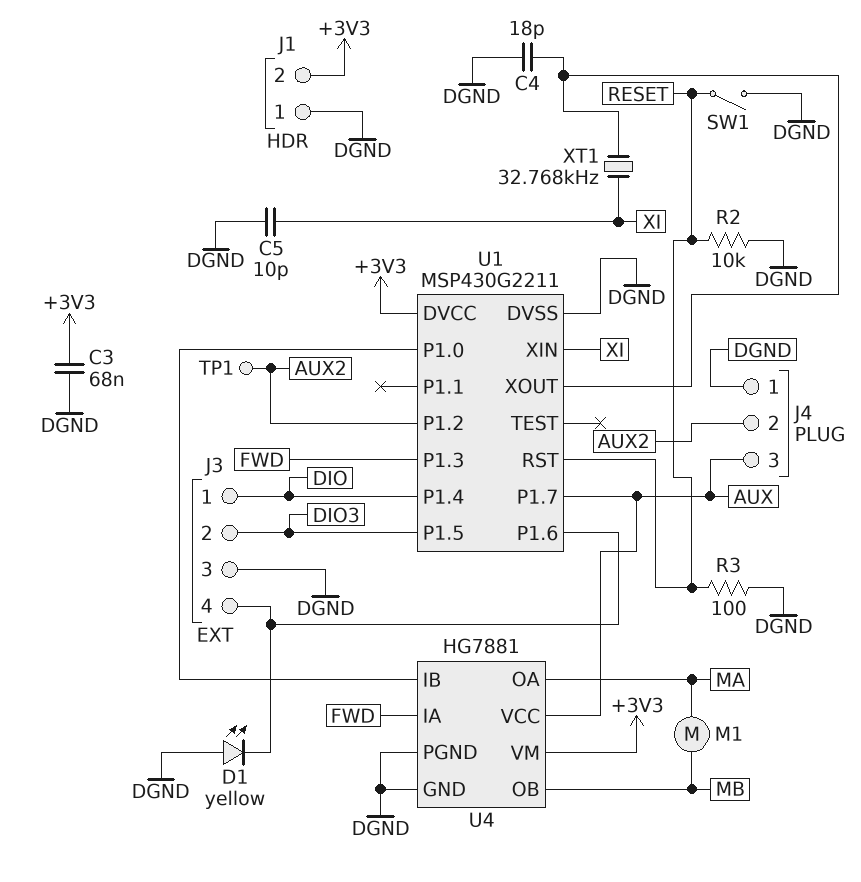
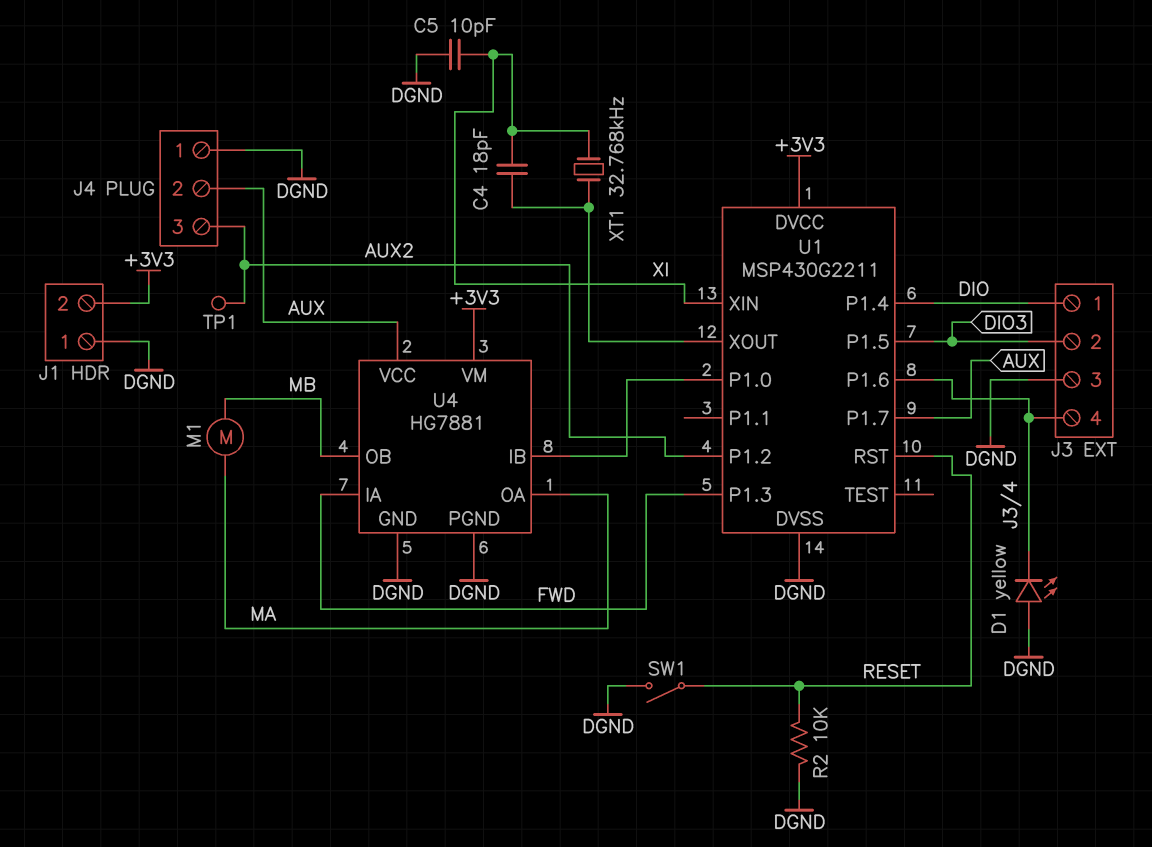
C3: 68nF (+3V3, DGND) -> none
C4: 18pF (DGND, U1/XOUT) -> 18pF (U1/XOUT, XI)
J4 pin 2: AUX2 -> AUX
J4 pin 3: AUX -> AUX2
R3: 100 (DGND, RESET) -> none

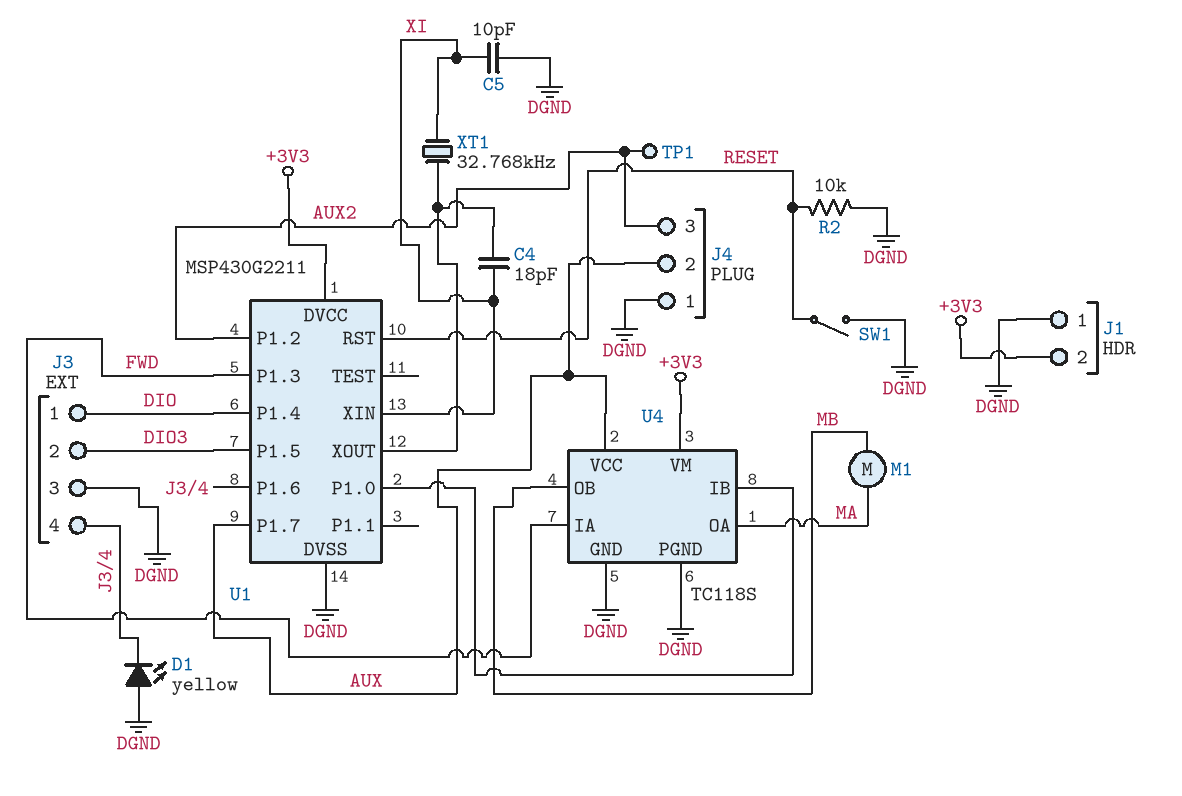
U4: HG7881 -> TC118S

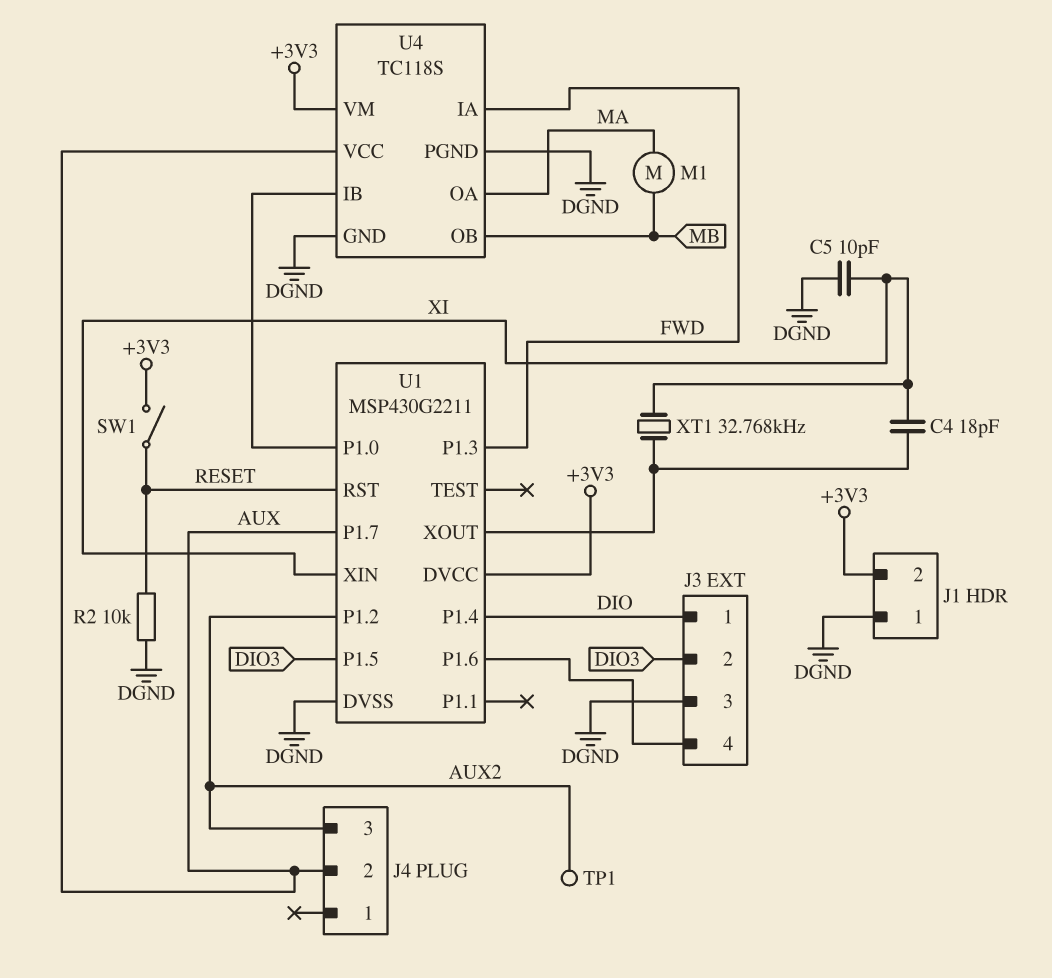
D1: LED yellow (A DGND, K J3/4) -> none
J4 pin 1: DGND -> none
SW1: switch (DGND, RESET) -> switch (+3V3, RESET)

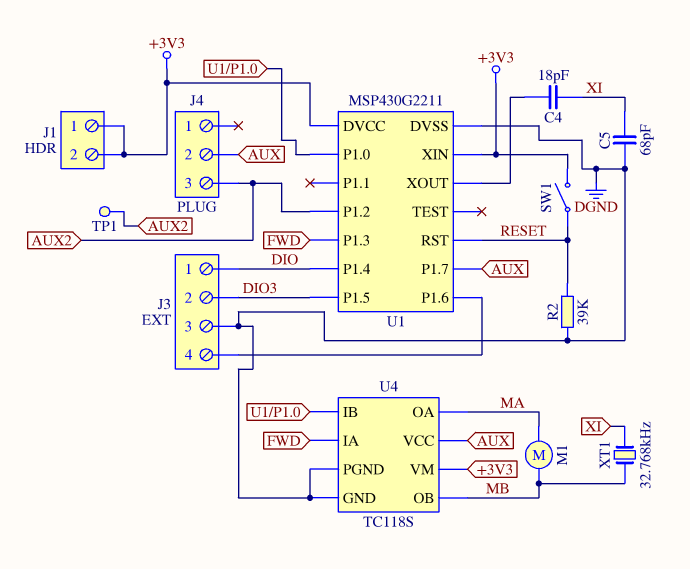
C5: 10pF (DGND, XI) -> 68pF (DGND, XI)
J1 pin 1: DGND -> +3V3
R2: 10k (DGND, RESET) -> 39k (DGND, RESET)
U1 pin XIN: XI -> +3V3
XT1: 32.768kHz (U1/XOUT, XI) -> 32.768kHz (MB, XI)

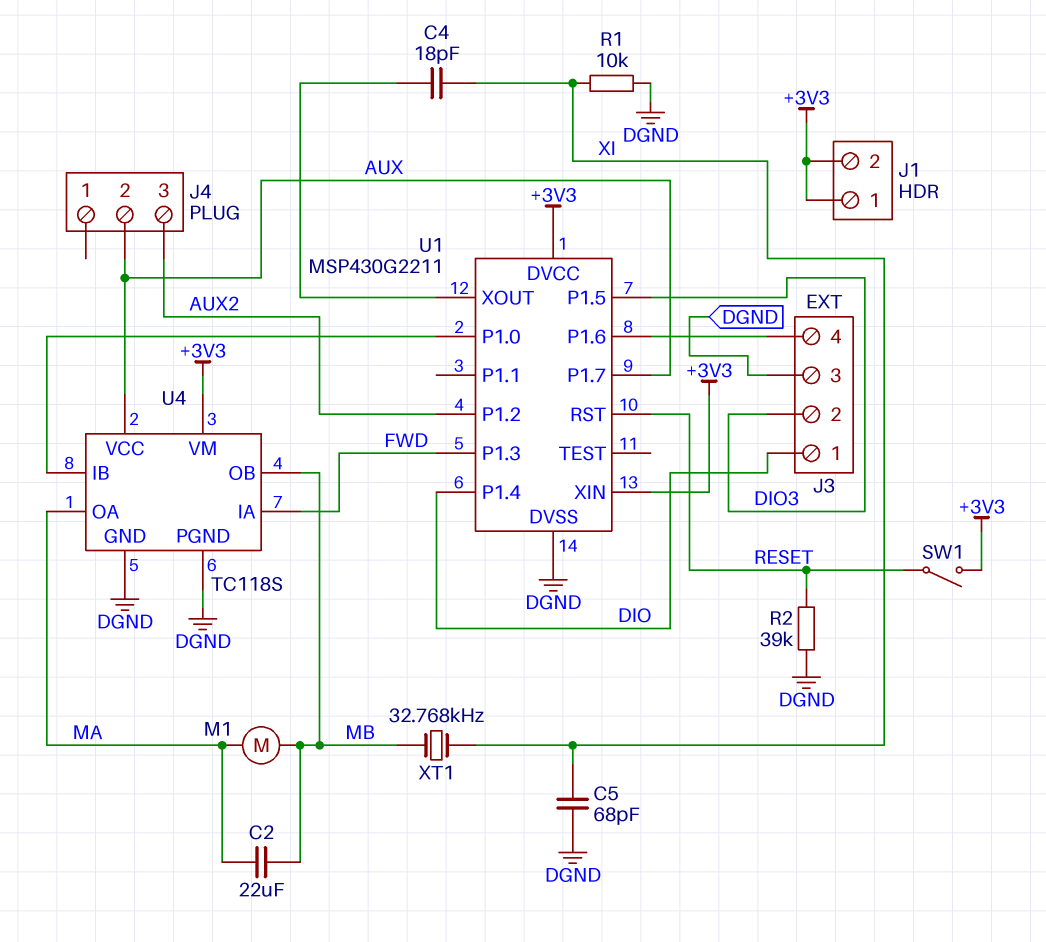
C2: none -> 22uF (MA, MB)
R1: none -> 10k (DGND, XI)
TP1: test point (AUX2) -> none

